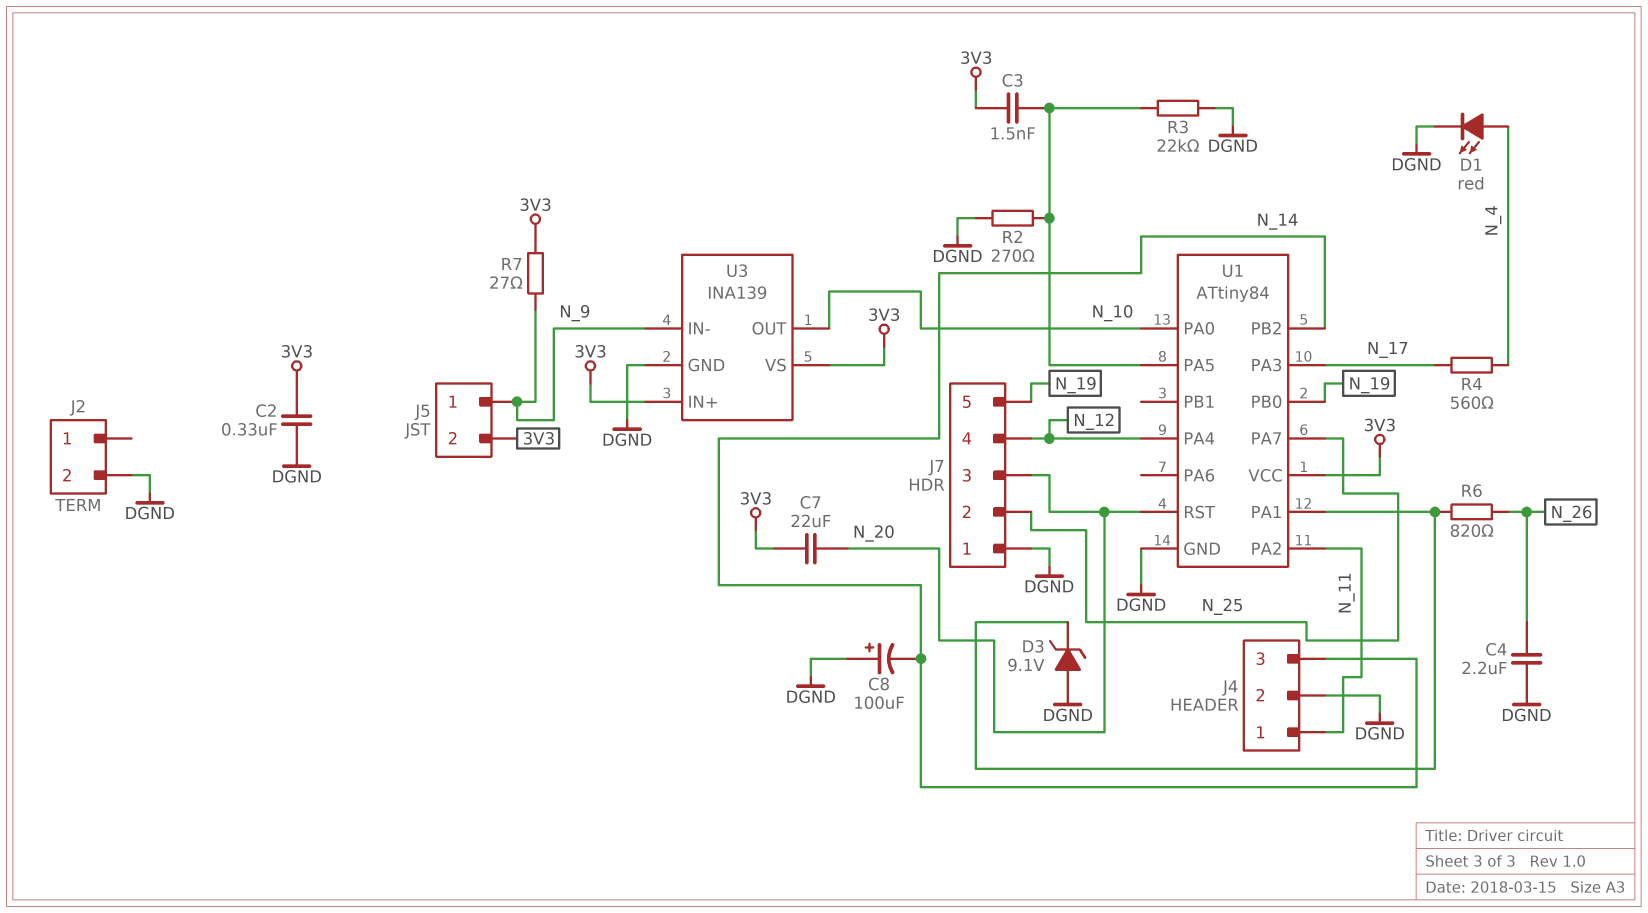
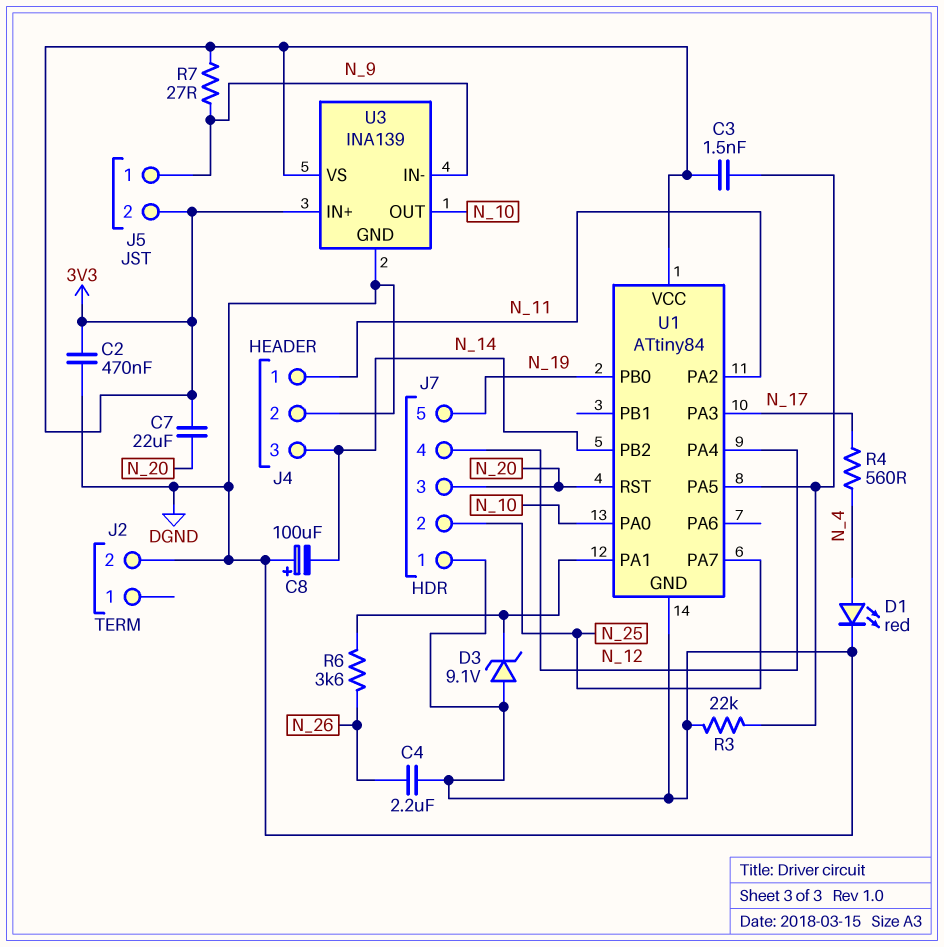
C2: 330nF (3V3, DGND) -> 470nF (3V3, DGND)
R2: 270 (DGND, U1/PA5) -> none
R6: 820 (N_26, U1/PA1) -> 3.6k (N_26, U1/PA1)

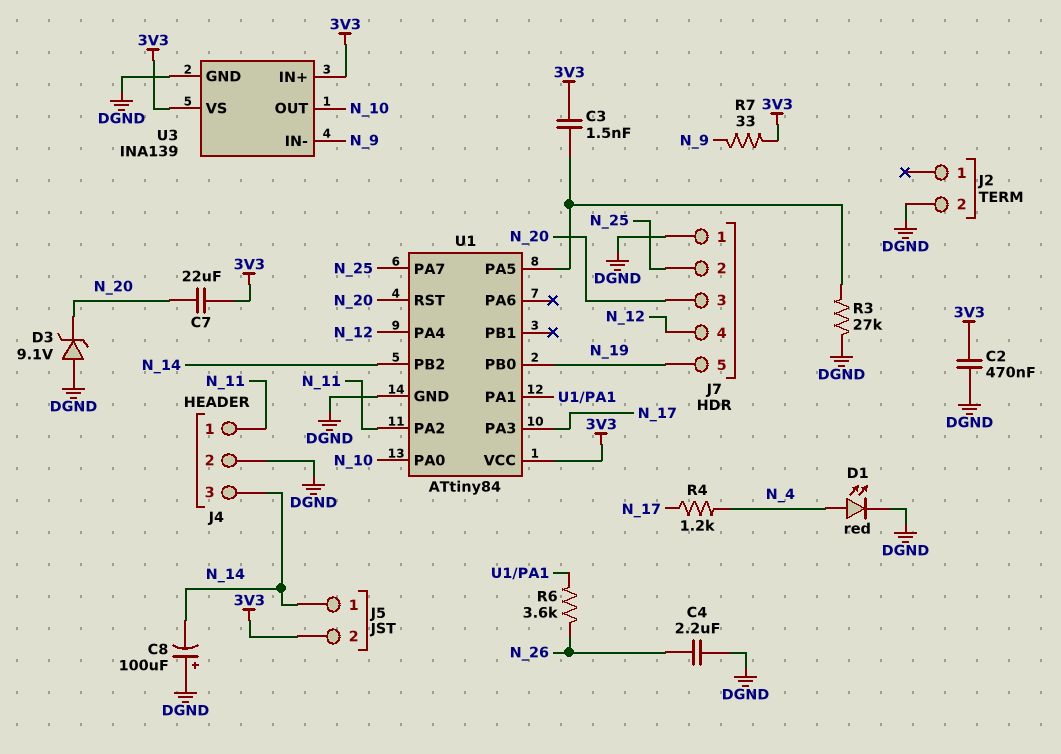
D3: zener 9.1V (A DGND, K U1/PA1) -> zener 9.1V (A DGND, K N_20)
J5 pin 1: N_9 -> N_14
R3: 22k (DGND, U1/PA5) -> 27k (DGND, U1/PA5)
R4: 560 (N_4, N_17) -> 1.2k (N_4, N_17)
R7: 27 (3V3, N_9) -> 33 (3V3, N_9)

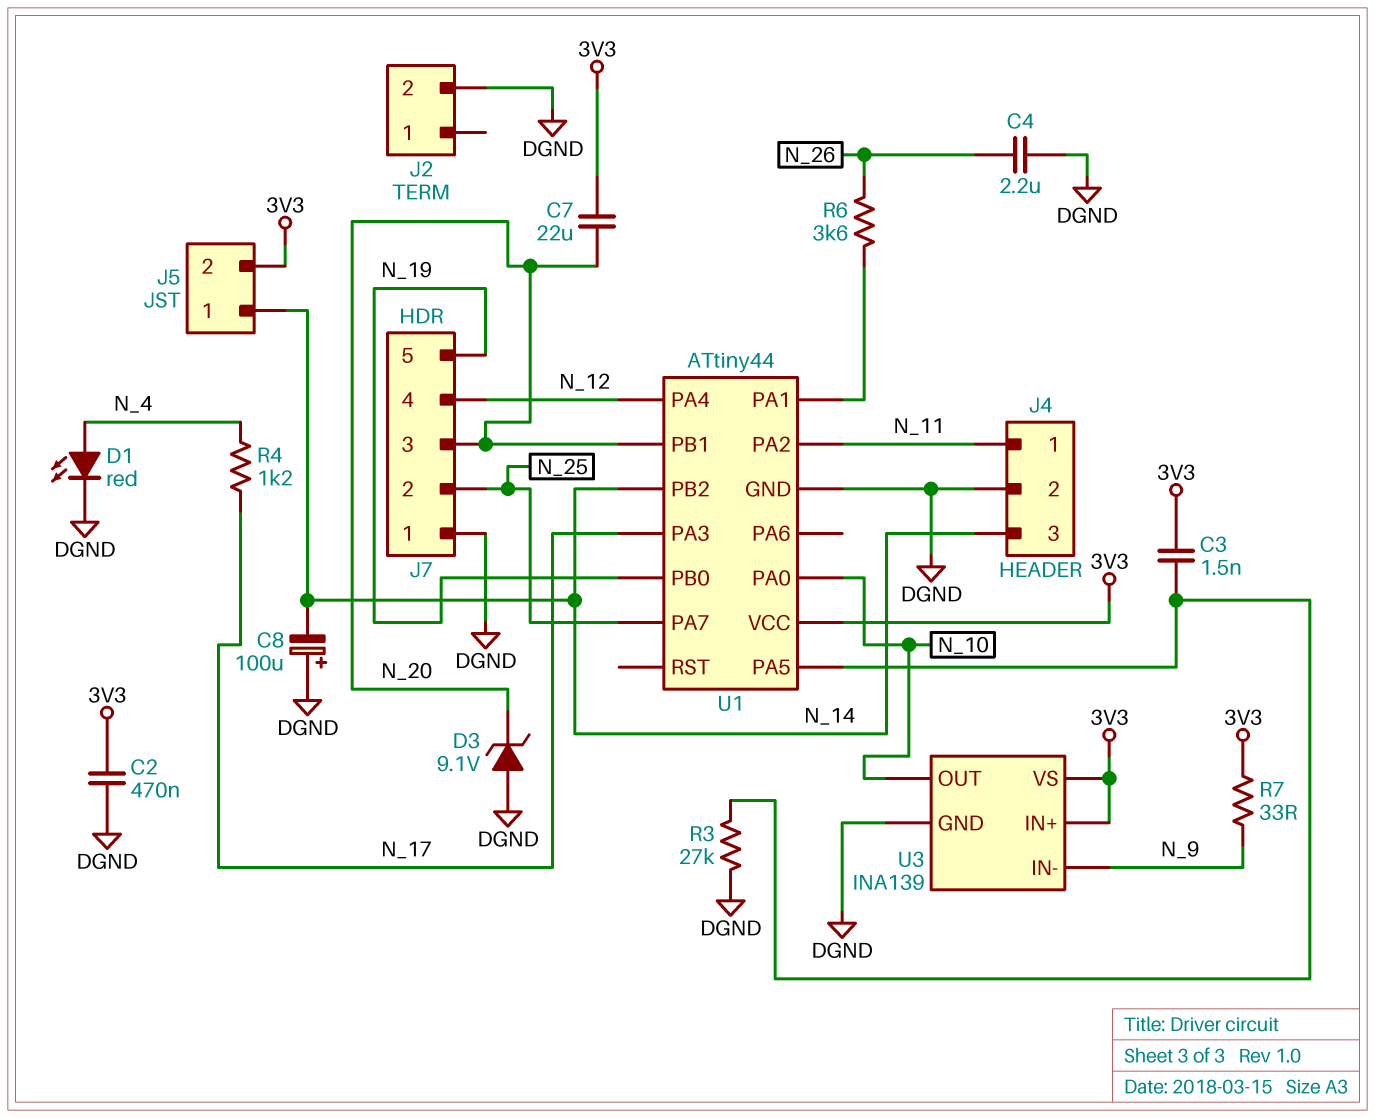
U1: ATtiny84 -> ATtiny44
U1 pin PB1: none -> N_20
U1 pin RST: N_20 -> none

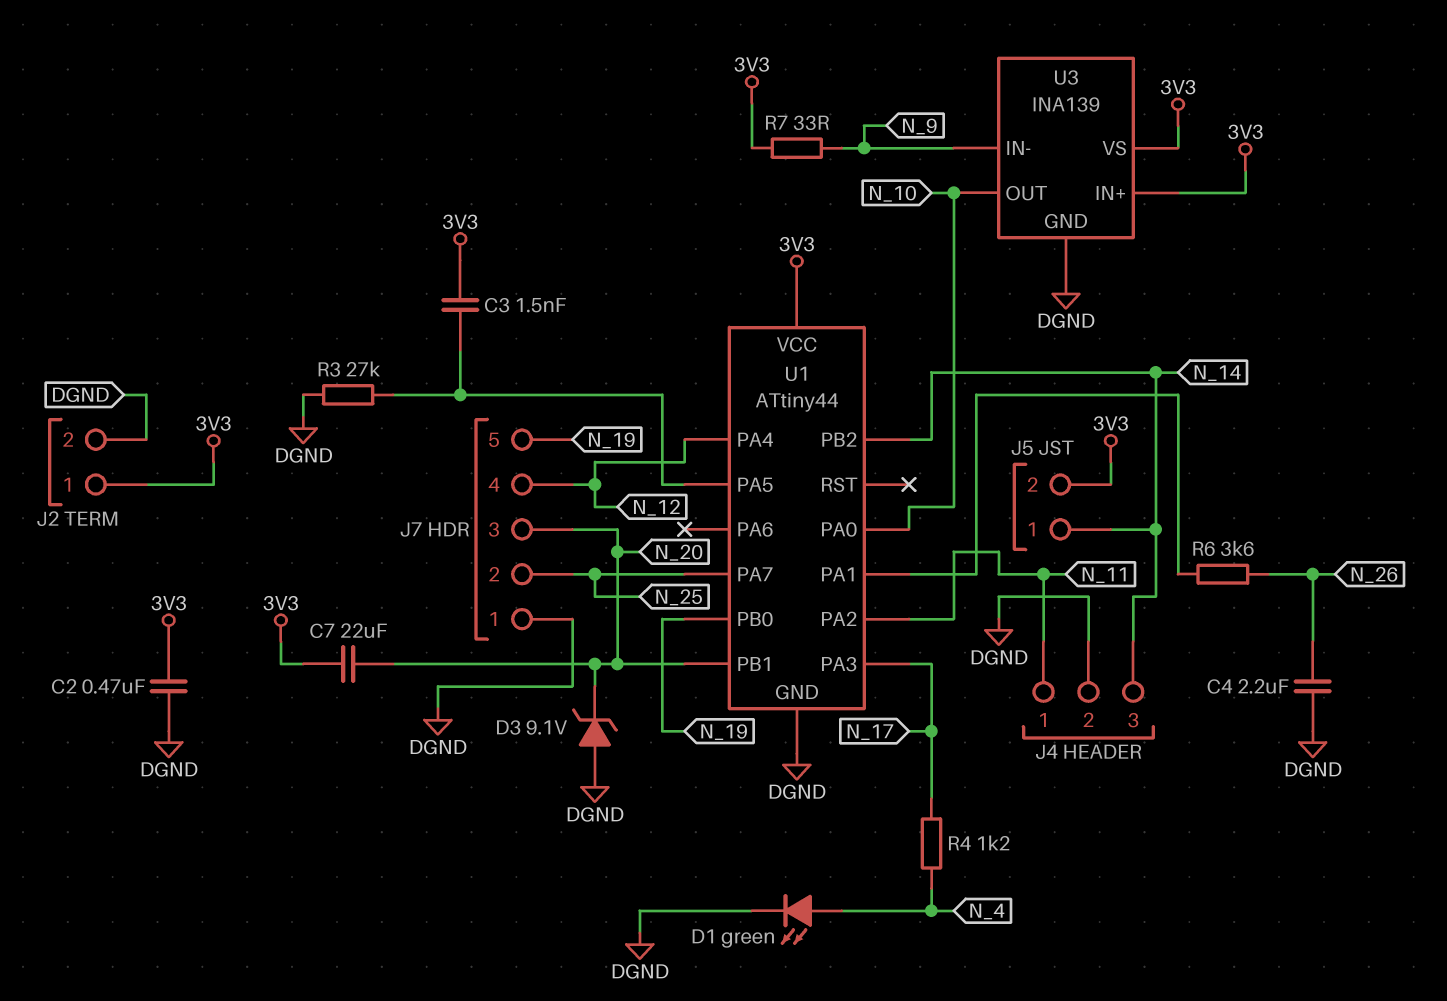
C8: 100uF (plus DGND, minus N_14) -> none
D1: LED red (A N_4, K DGND) -> LED green (A N_4, K DGND)
J2 pin 1: none -> 3V3

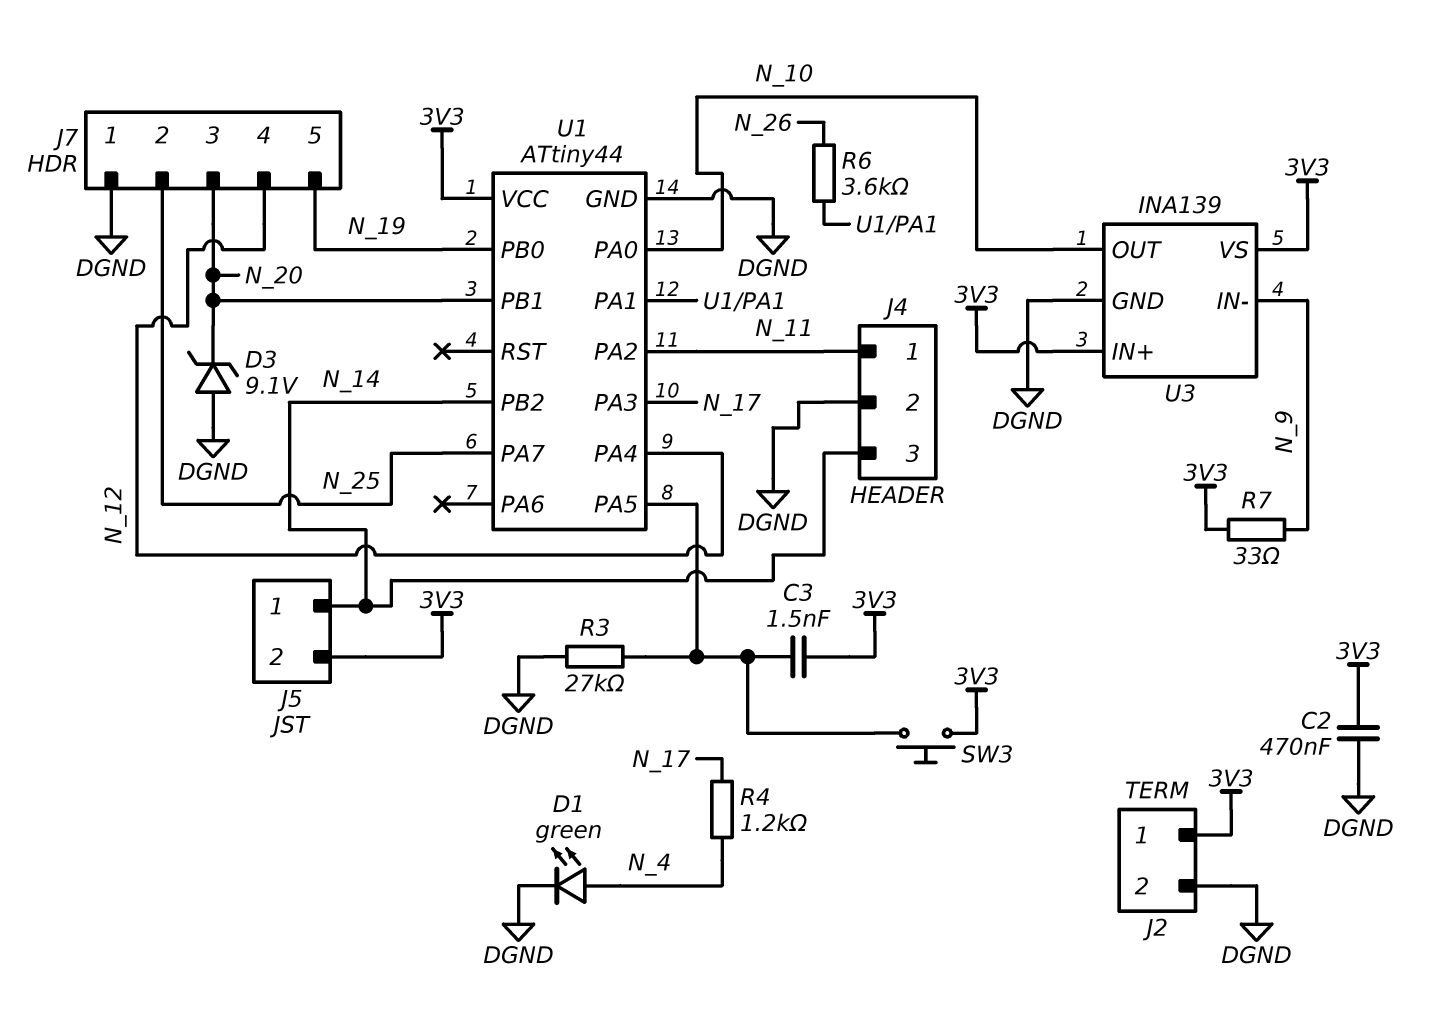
C4: 2.2uF (DGND, N_26) -> none
C7: 22uF (3V3, N_20) -> none
SW3: none -> button (3V3, U1/PA5)

